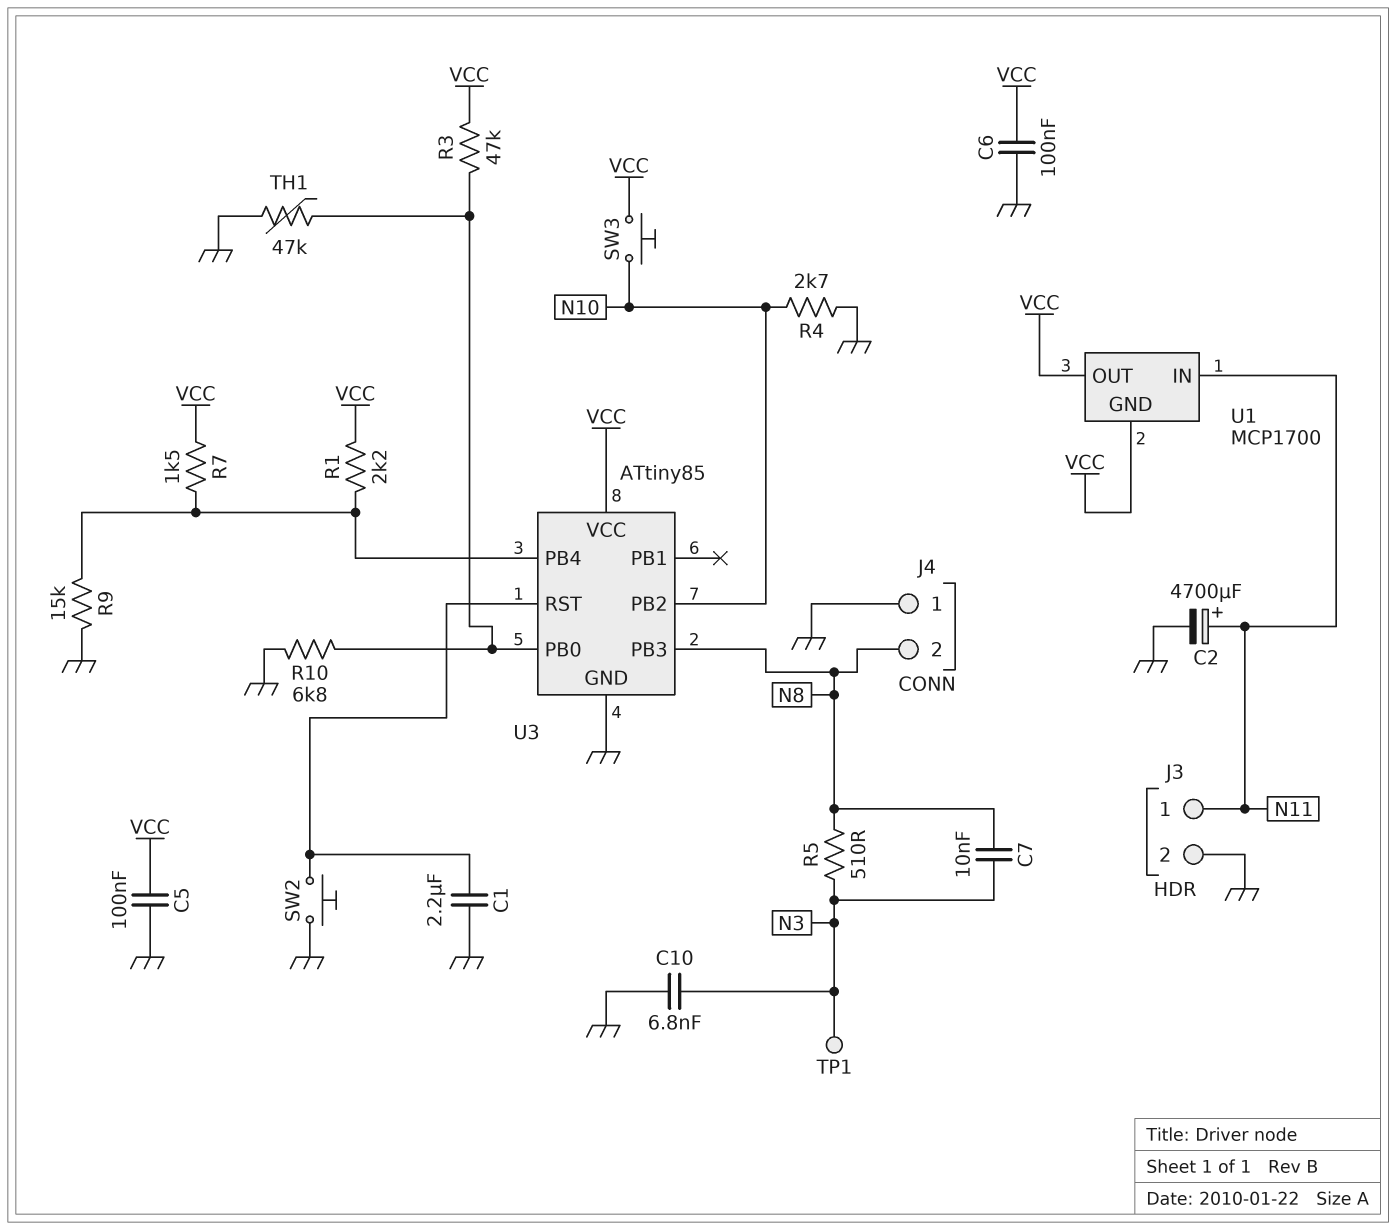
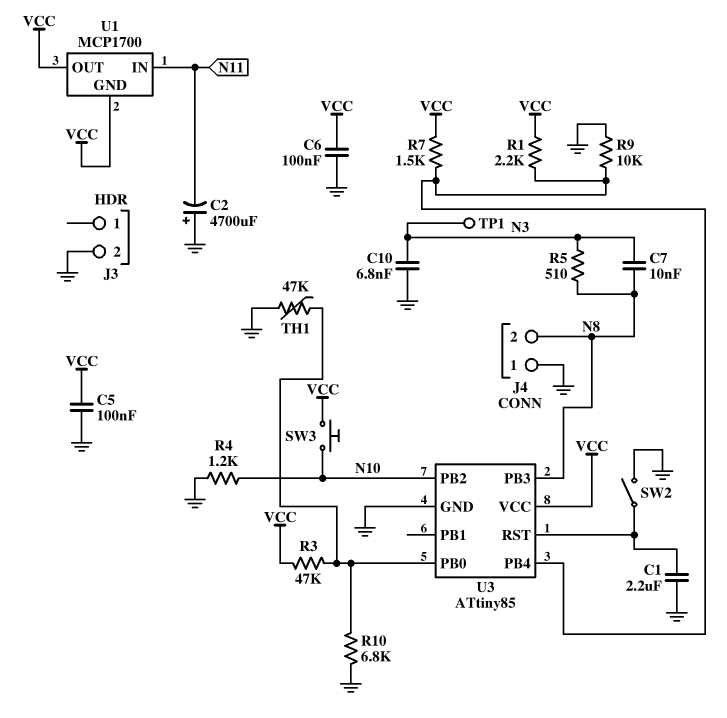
C2: 4700uF (plus N11, minus GND) -> 4700uF (plus GND, minus N11)
J3 pin 1: N11 -> none
R4: 2.7k (GND, N10) -> 1.2k (GND, N10)
R9: 15k (GND, U3/PB4) -> 10k (GND, U3/PB4)
SW2: button (GND, U3/RST) -> switch (GND, U3/RST)

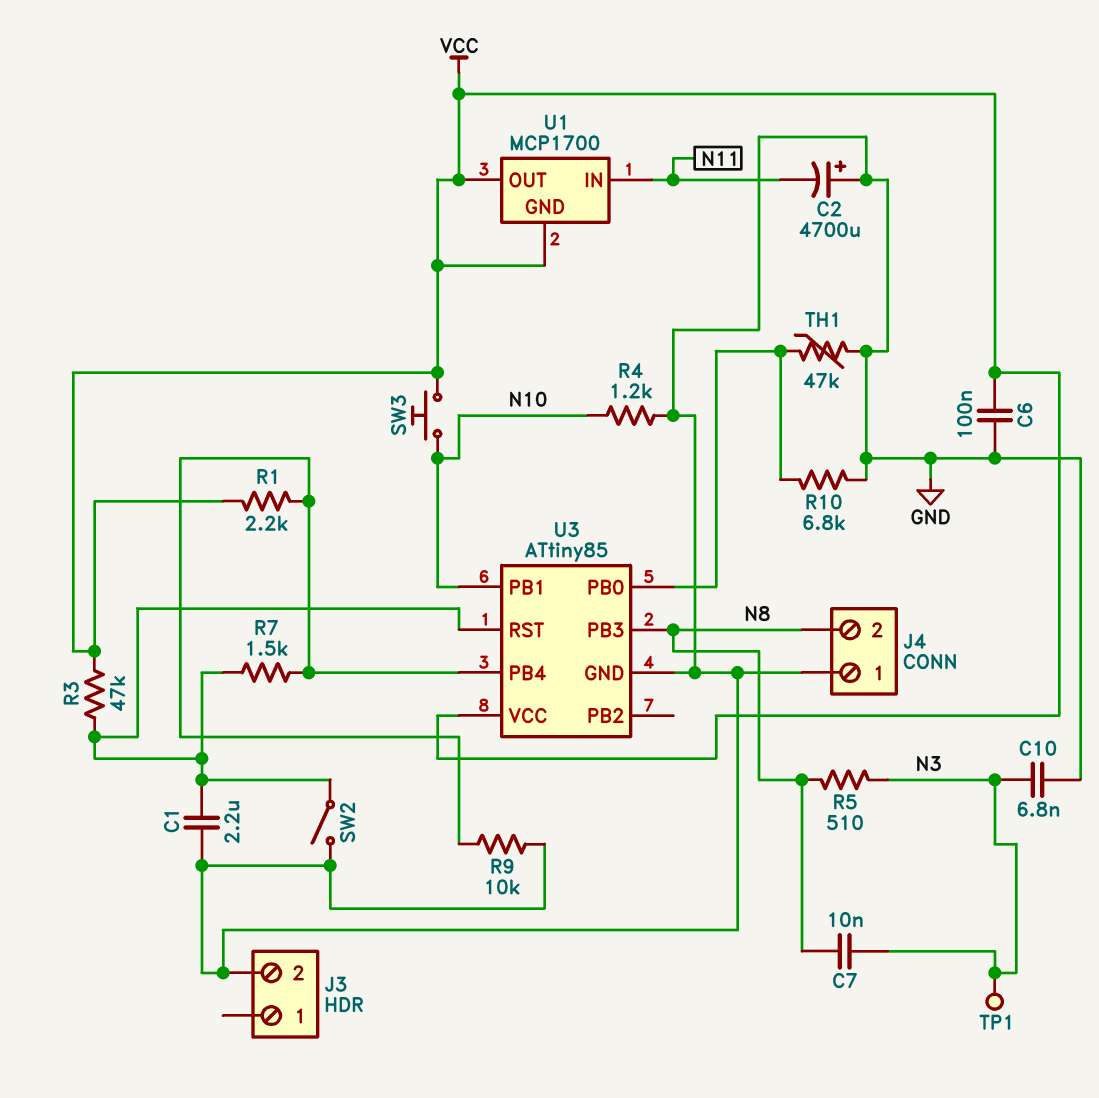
C5: 100nF (GND, VCC) -> none
R3: 47k (U3/PB0, VCC) -> 47k (U3/RST, VCC)
R7: 1.5k (U3/PB4, VCC) -> 1.5k (U3/PB4, U3/RST)
U3 pin PB1: none -> N10
U3 pin PB2: N10 -> none

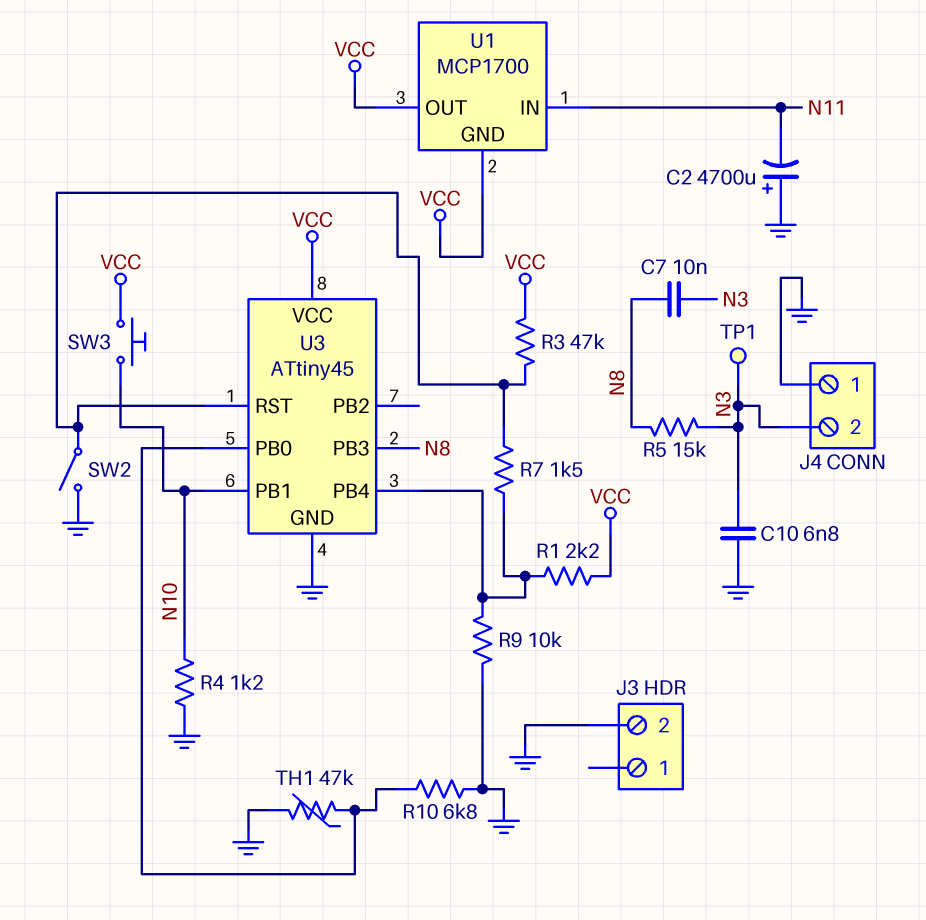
C1: 2.2uF (GND, U3/RST) -> none
C6: 100nF (GND, VCC) -> none
J4 pin 2: N8 -> N3
R5: 510 (N3, N8) -> 15k (N3, N8)
U3: ATtiny85 -> ATtiny45

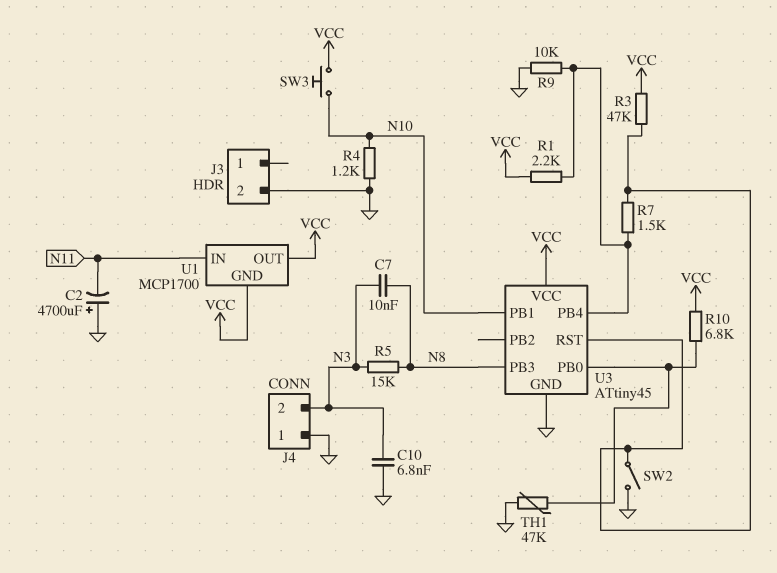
R10: 6.8k (GND, U3/PB0) -> 6.8k (U3/PB0, VCC)
TP1: test point (N3) -> none

